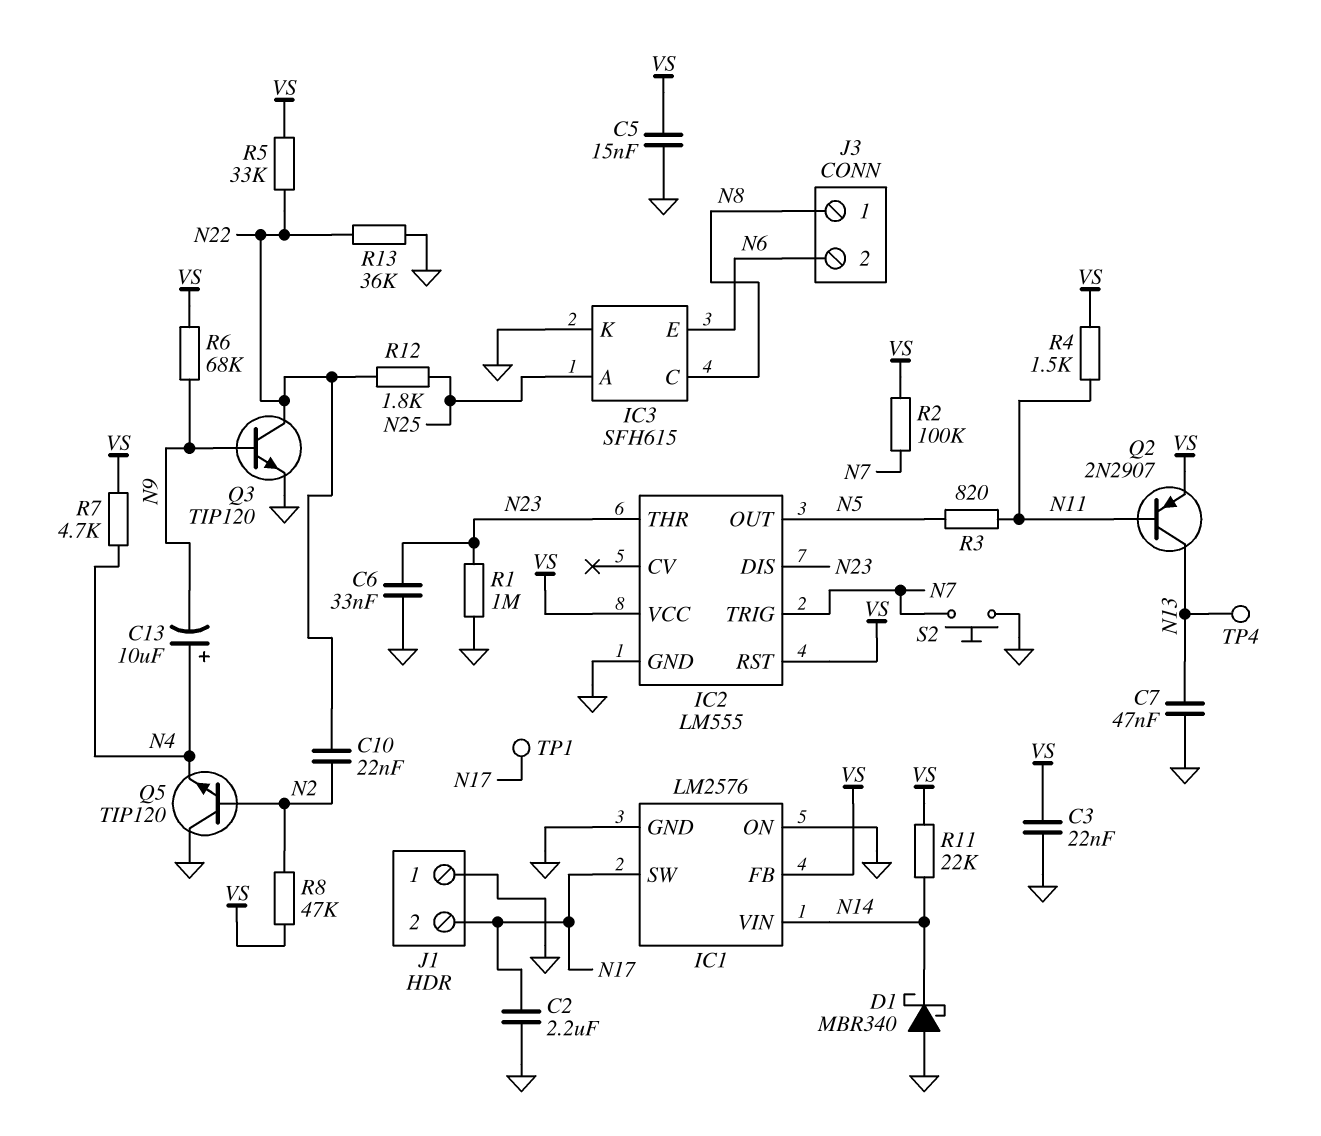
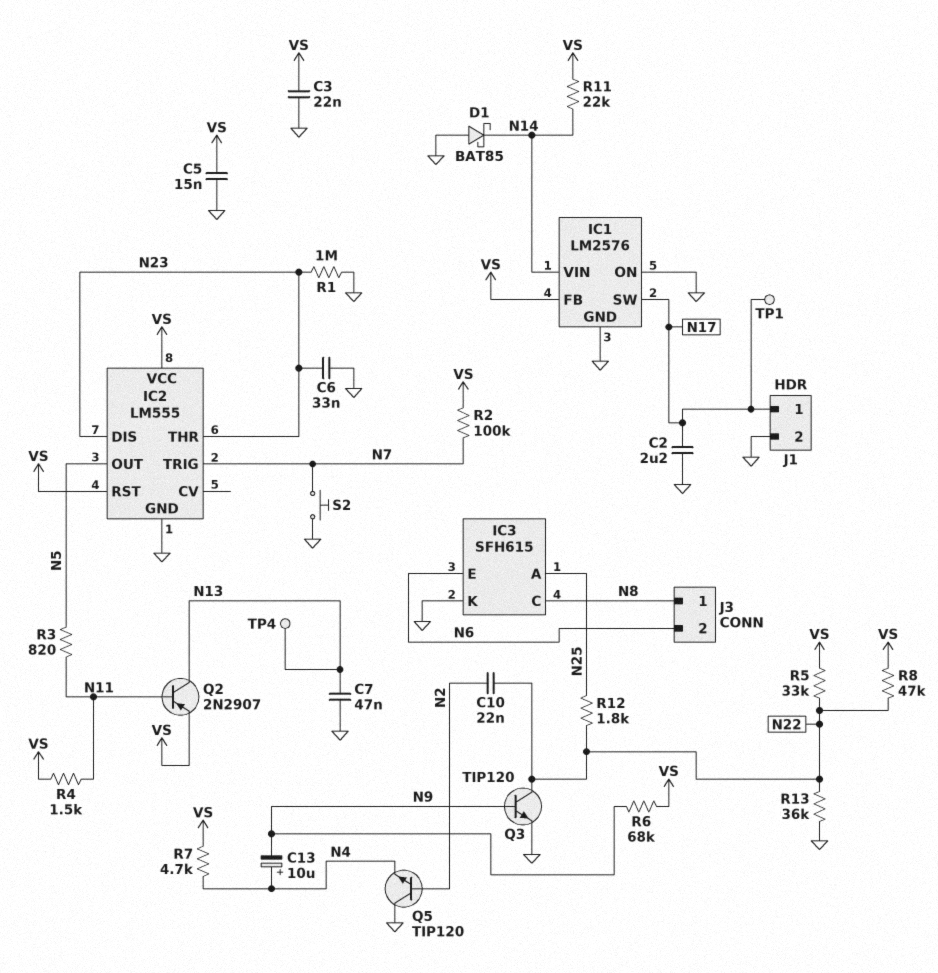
D1: schottky MBR340 (A GND, K N14) -> schottky BAT85 (A GND, K N14)
J1 pin 1: GND -> N17
J1 pin 2: N17 -> GND
R8: 47k (N2, VS) -> 47k (N22, VS)

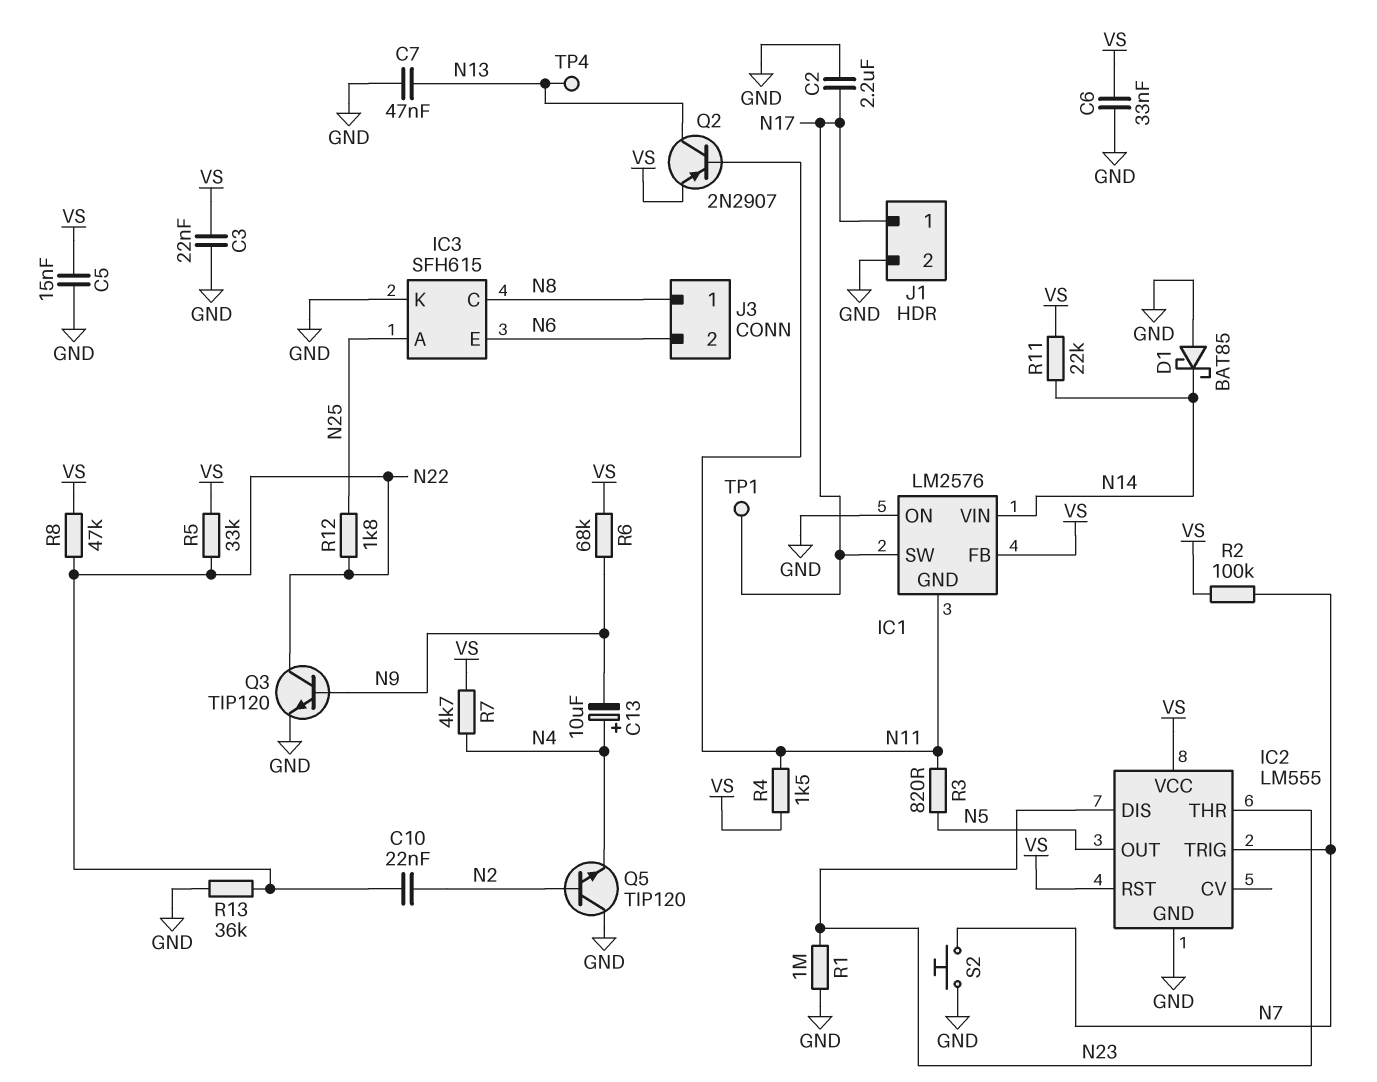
C6: 33nF (GND, N23) -> 33nF (GND, VS)
IC1 pin GND: GND -> N11

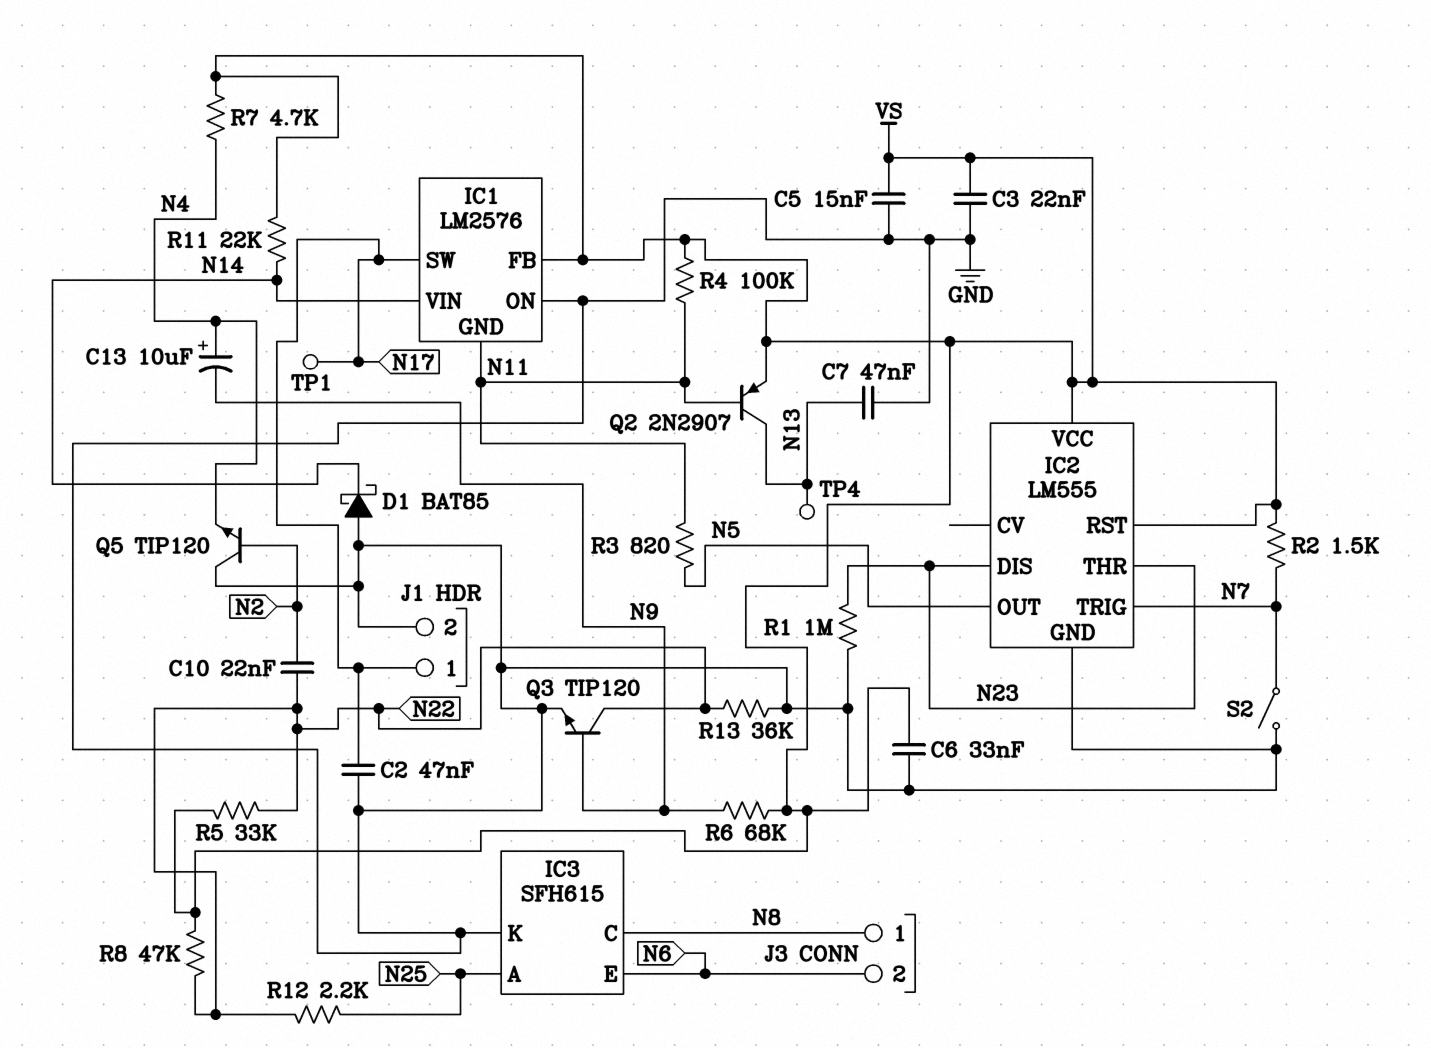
C2: 2.2uF (GND, N17) -> 47nF (GND, N17)
R2: 100k (N7, VS) -> 1.5k (N7, VS)
R4: 1.5k (N11, VS) -> 100k (N11, VS)
R12: 1.8k (N22, N25) -> 2.2k (N22, N25)
S2: button (GND, N7) -> switch (GND, N7)

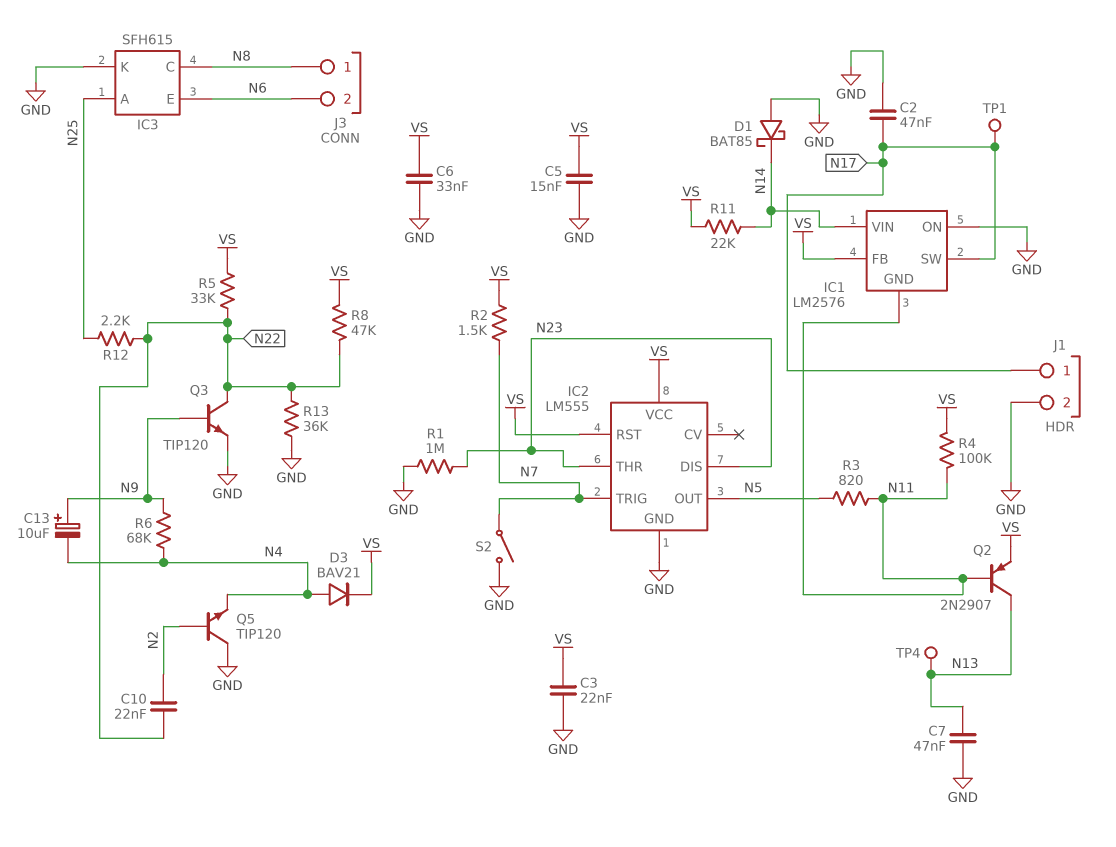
C13: 10uF (plus N4, minus N9) -> 10uF (plus N9, minus N4)
D3: none -> diode BAV21 (A N4, K VS)
R6: 68k (N9, VS) -> 68k (N4, N9)
R7: 4.7k (N4, VS) -> none

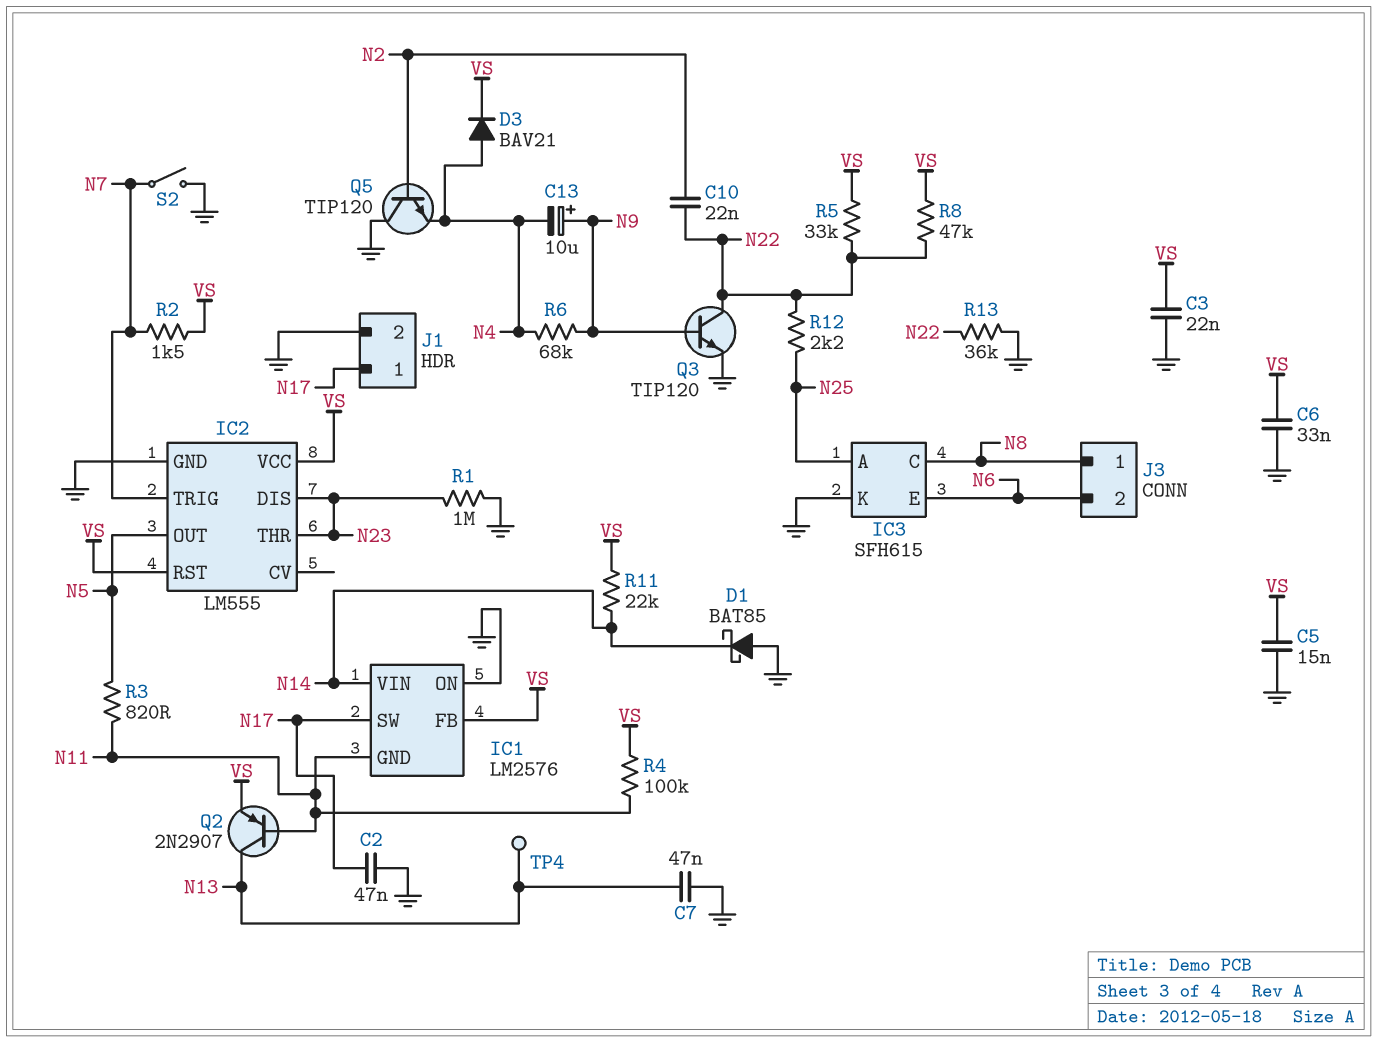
TP1: test point (N17) -> none

